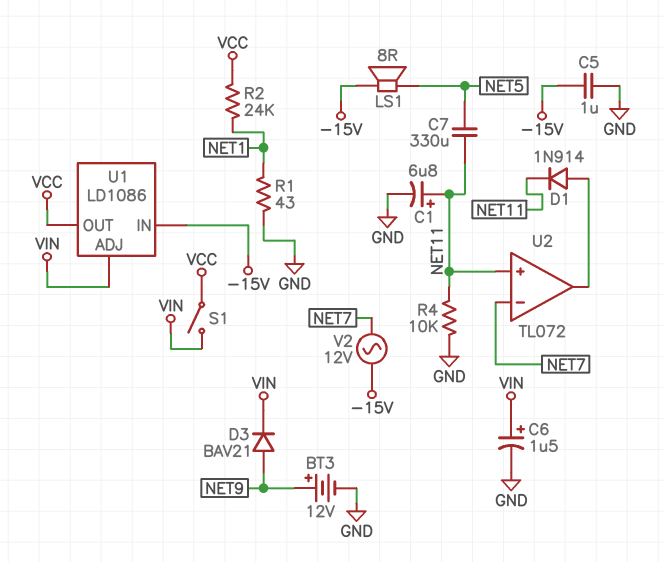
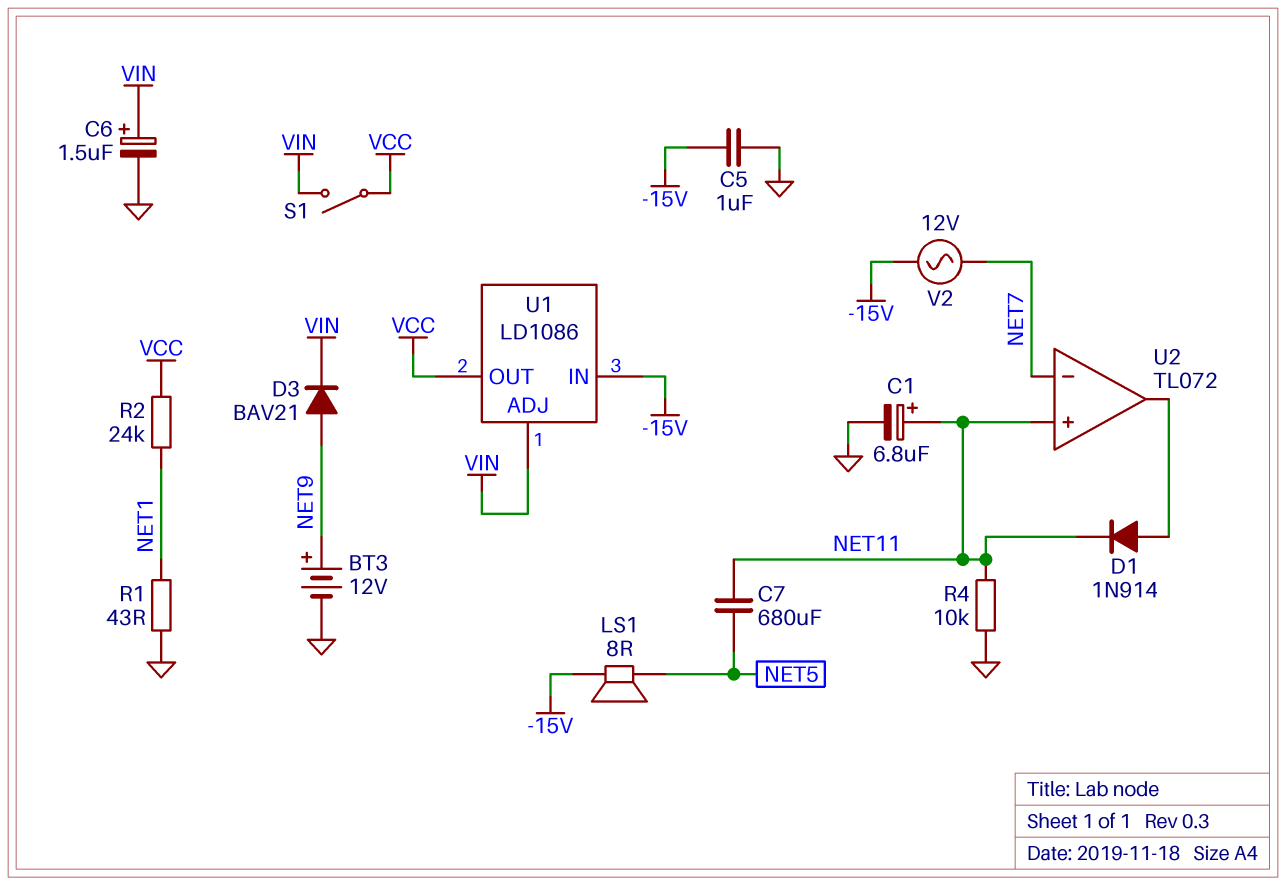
C7: 330uF (NET5, NET11) -> 680uF (NET5, NET11)

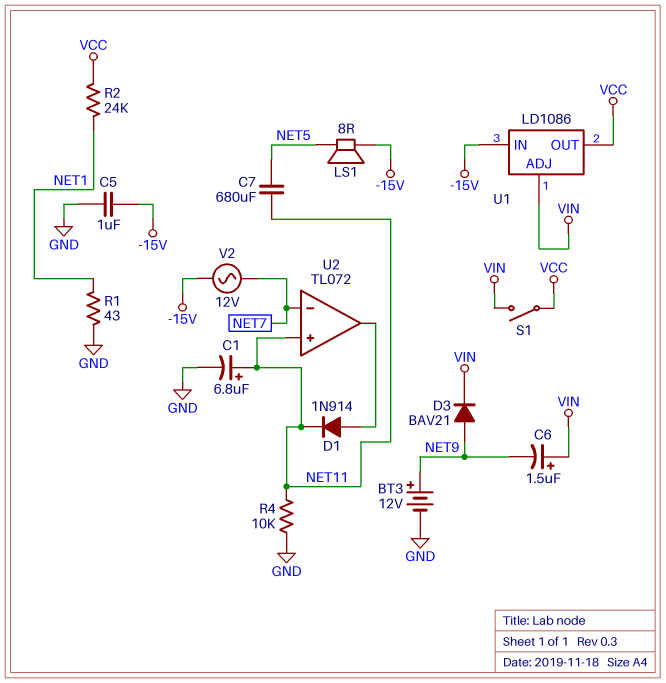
C6: 1.5uF (plus VIN, minus GND) -> 1.5uF (plus VIN, minus NET9)

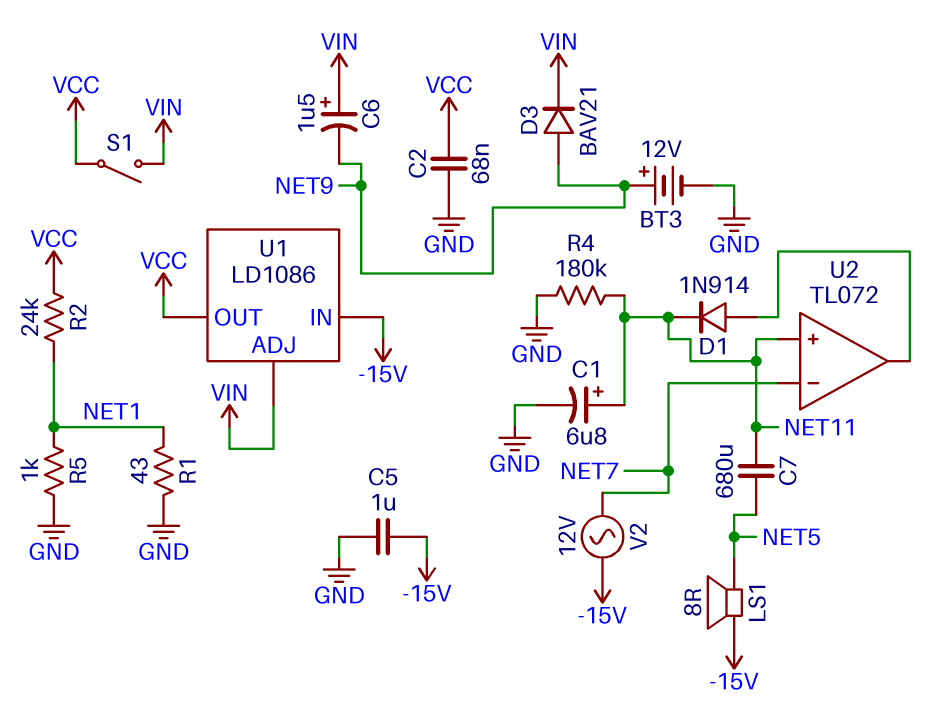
C2: none -> 68nF (GND, VCC)
R4: 10k (GND, NET11) -> 180k (GND, NET11)
R5: none -> 1k (GND, NET1)

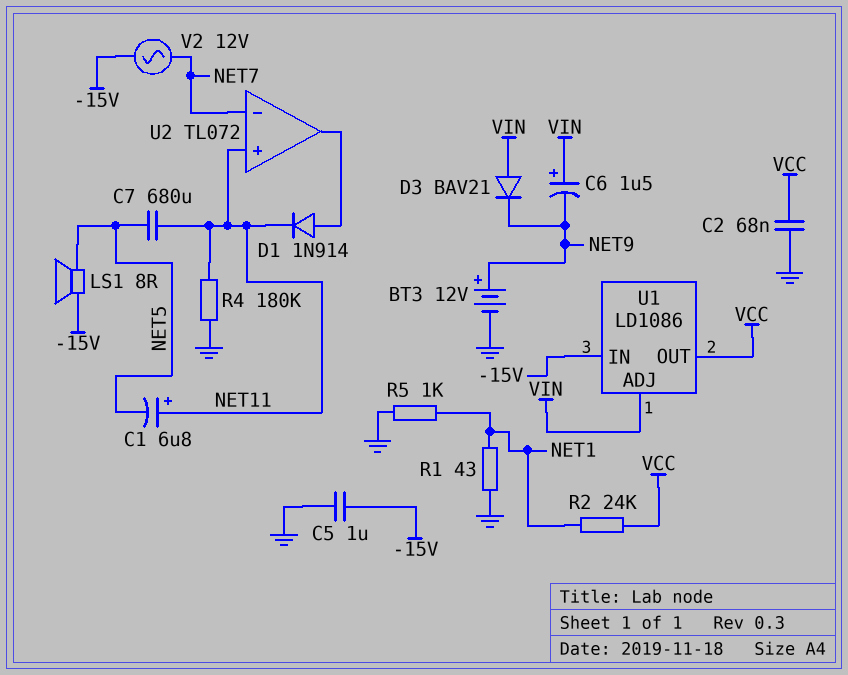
C1: 6.8uF (plus NET11, minus GND) -> 6.8uF (plus NET11, minus NET5)
D3: diode BAV21 (A NET9, K VIN) -> diode BAV21 (A VIN, K NET9)
S1: switch (VCC, VIN) -> none

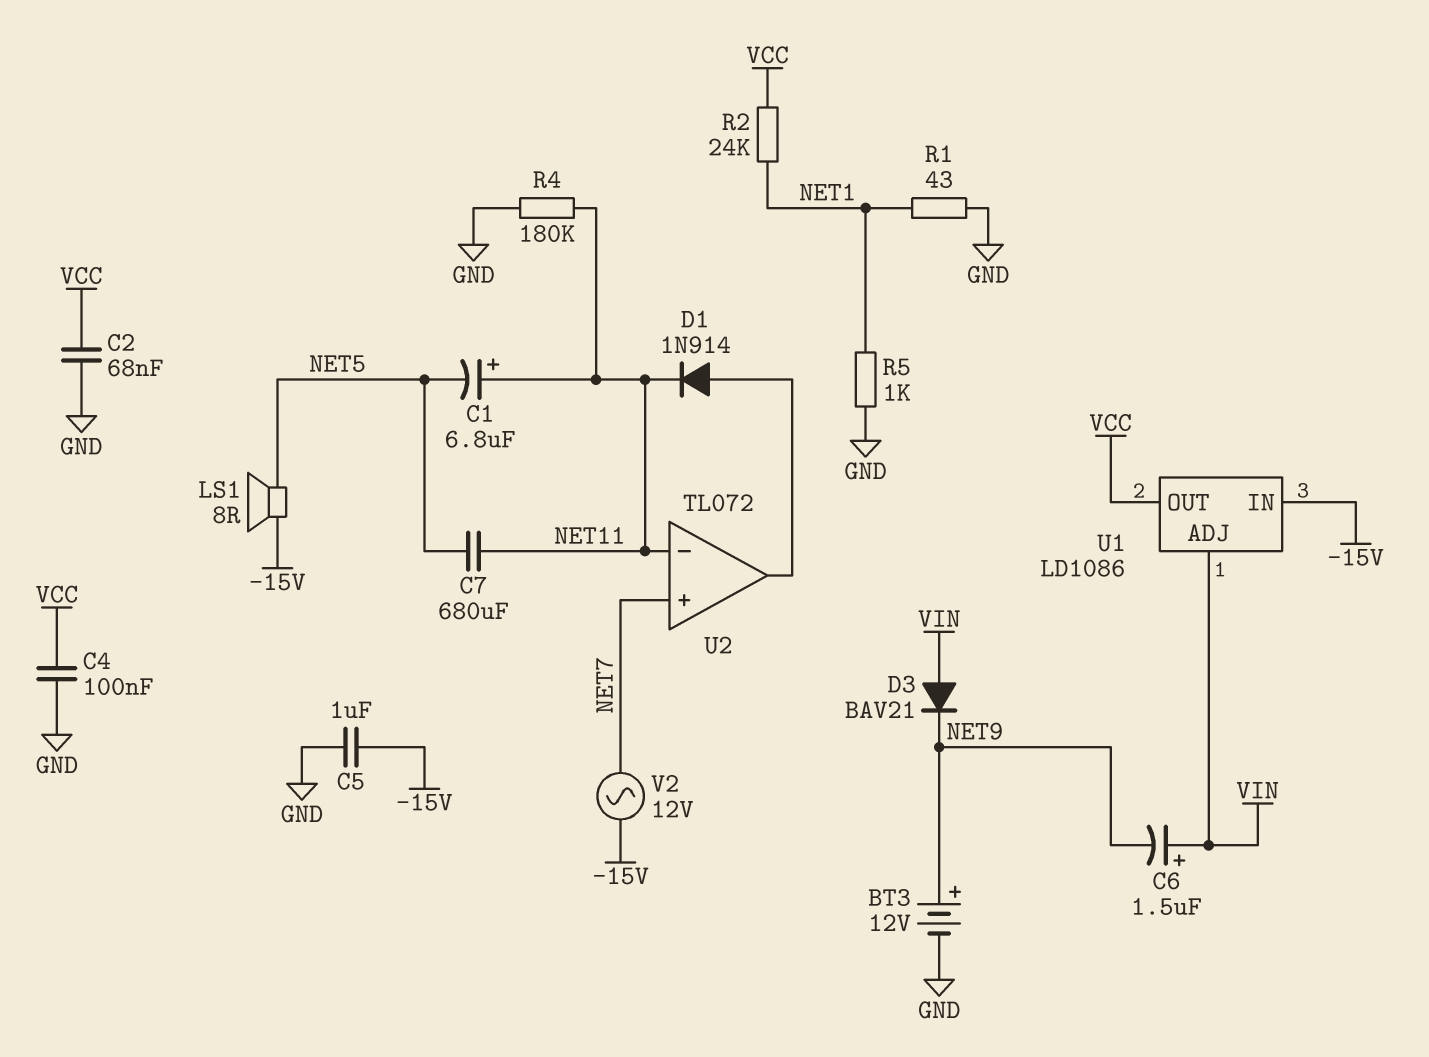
C4: none -> 100nF (GND, VCC)
U2 pin in+: NET11 -> NET7
U2 pin in-: NET7 -> NET11

